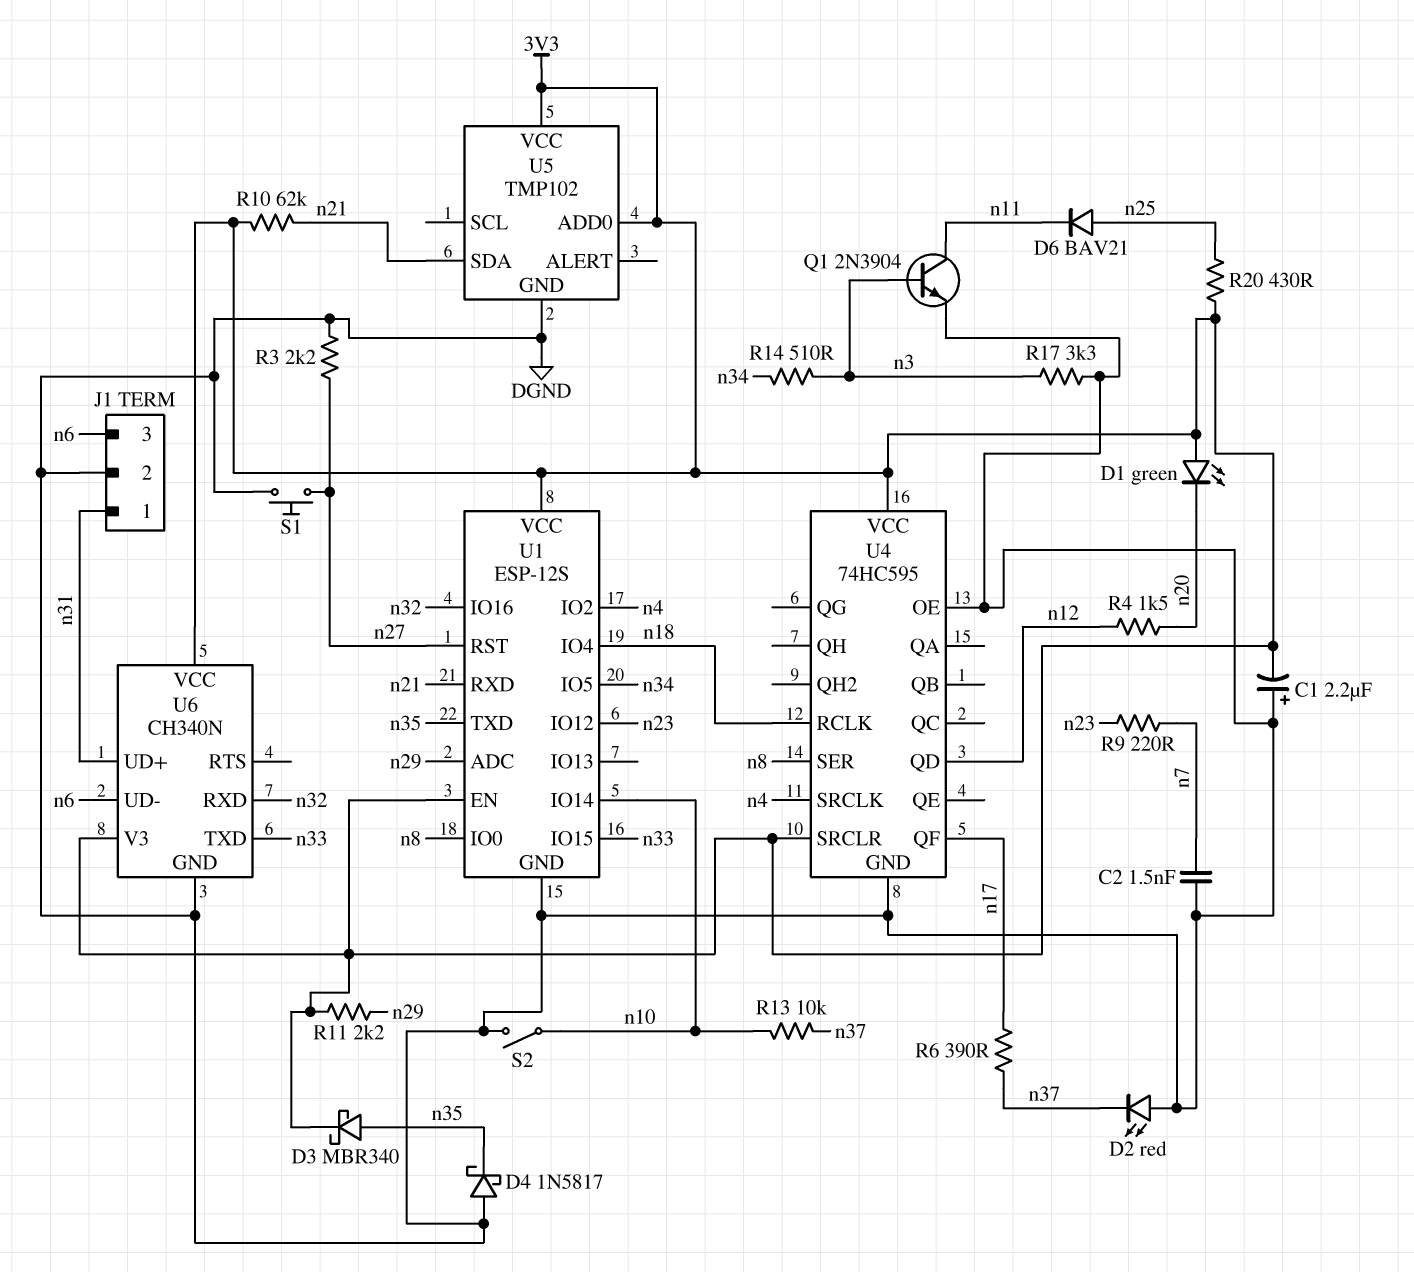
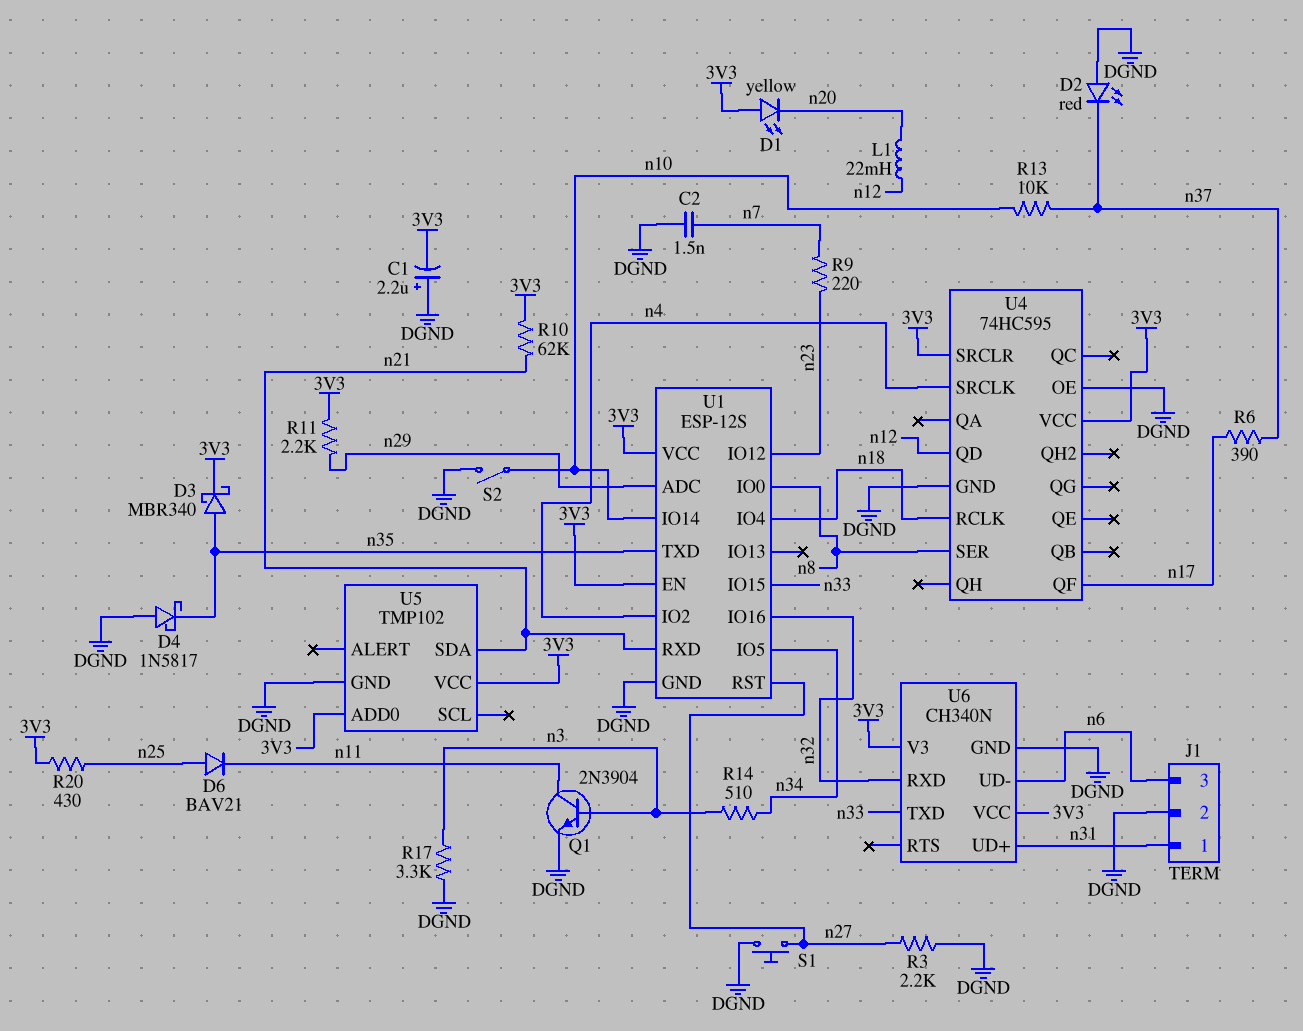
D1: LED green (A 3V3, K n20) -> LED yellow (A 3V3, K n20)
L1: none -> 22mH (n12, n20)
R4: 1.5k (n12, n20) -> none

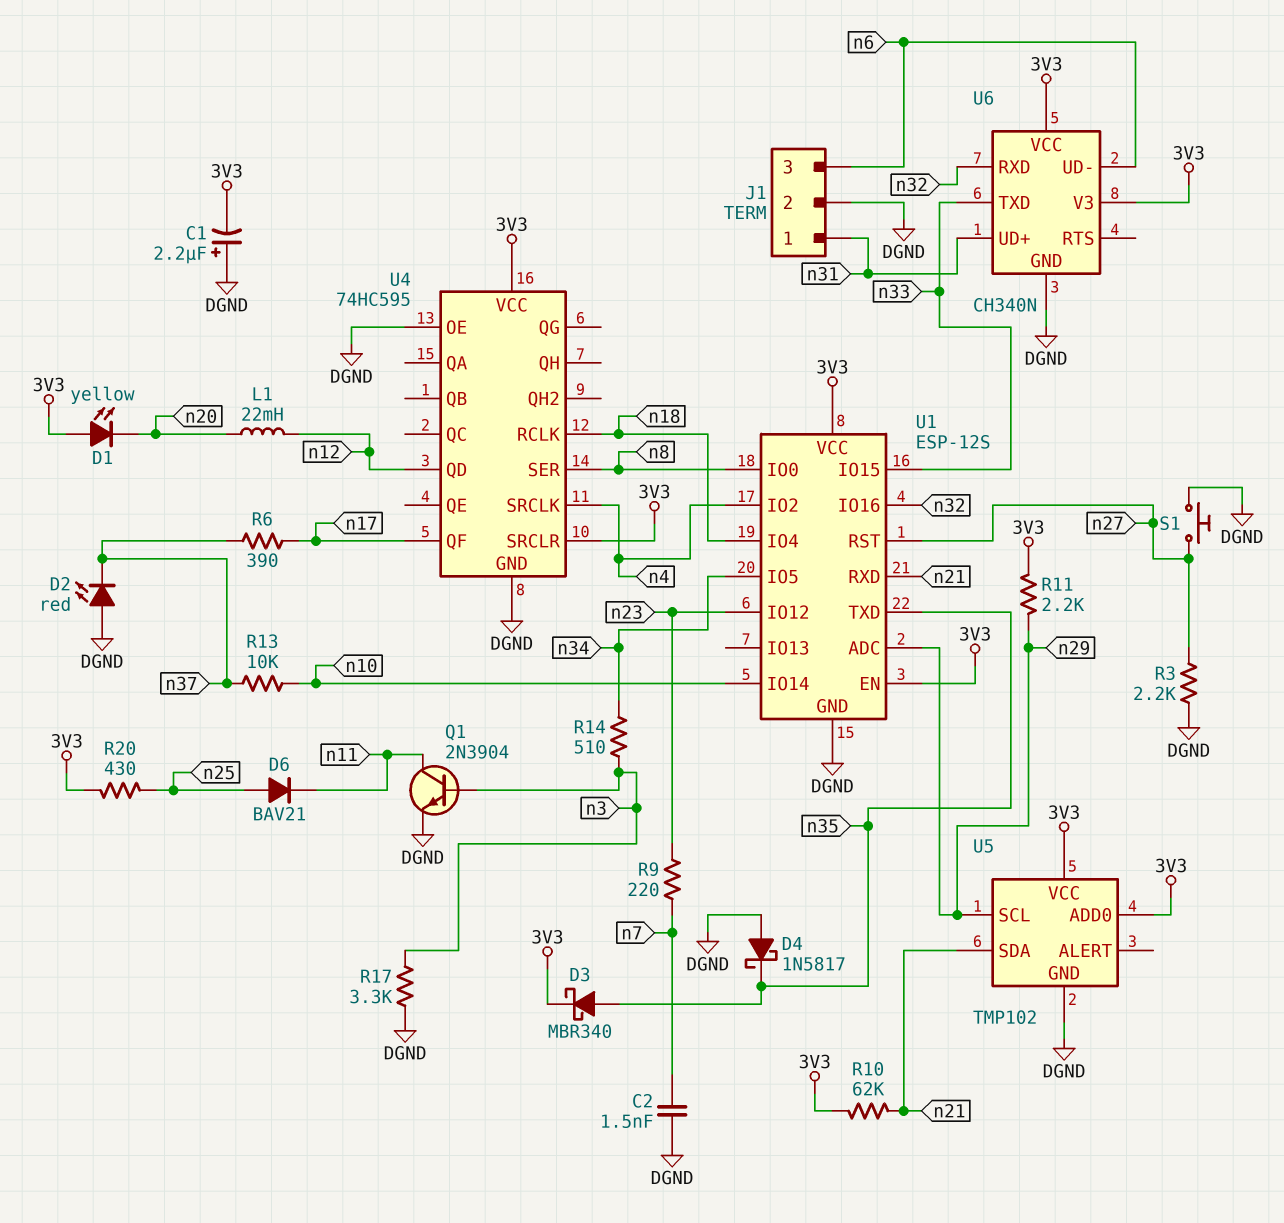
S2: switch (DGND, n10) -> none
U5 pin SCL: none -> n29

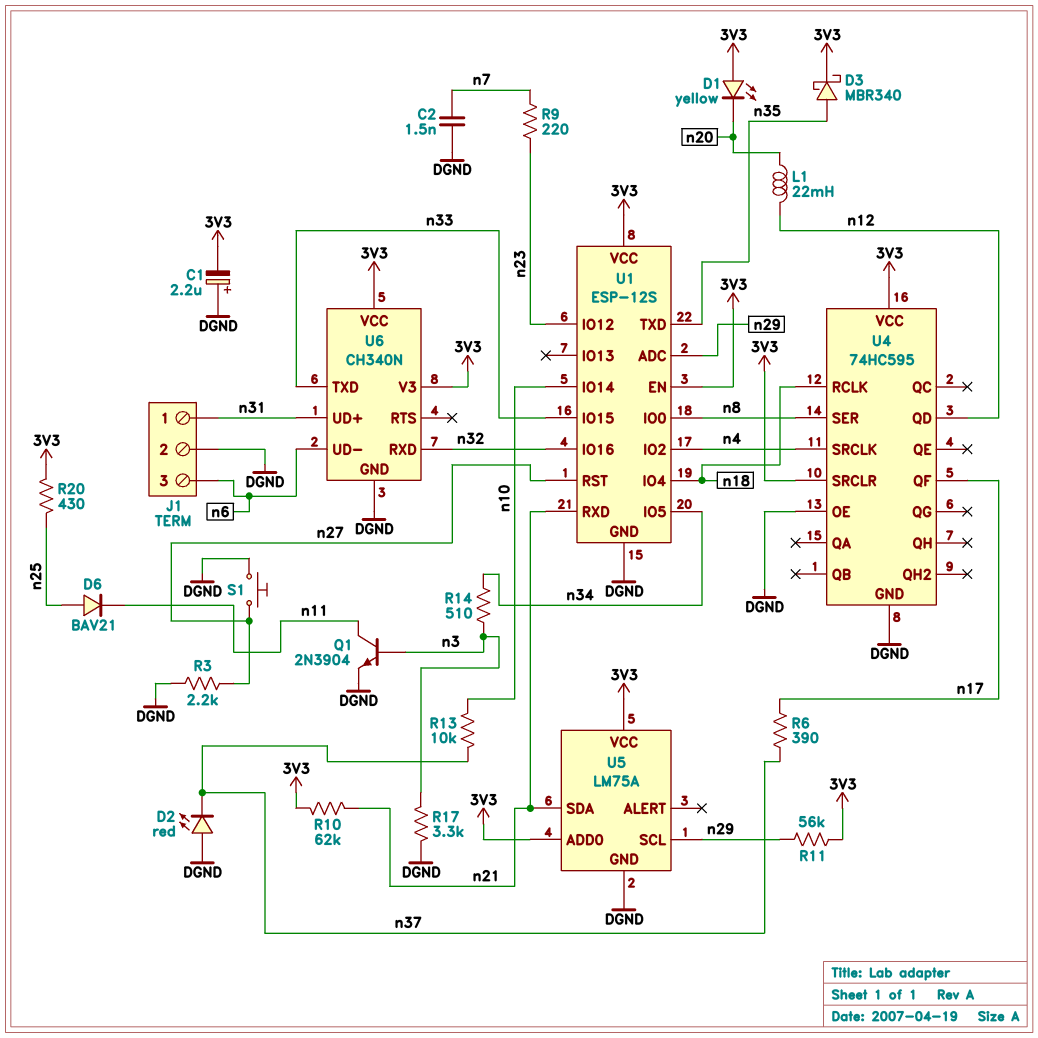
D4: schottky 1N5817 (A DGND, K n35) -> none
R11: 2.2k (3V3, n29) -> 56k (3V3, n29)
U5: TMP102 -> LM75A

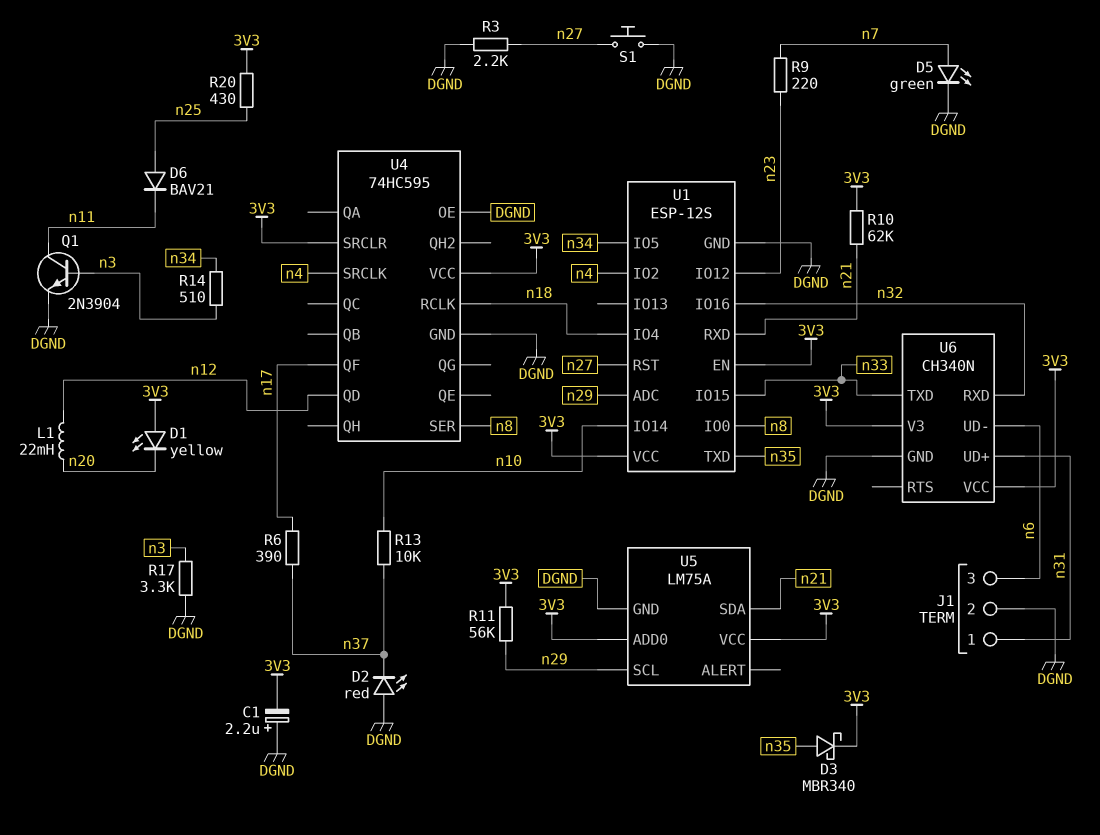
C2: 1.5nF (DGND, n7) -> none
D5: none -> LED green (A n7, K DGND)

